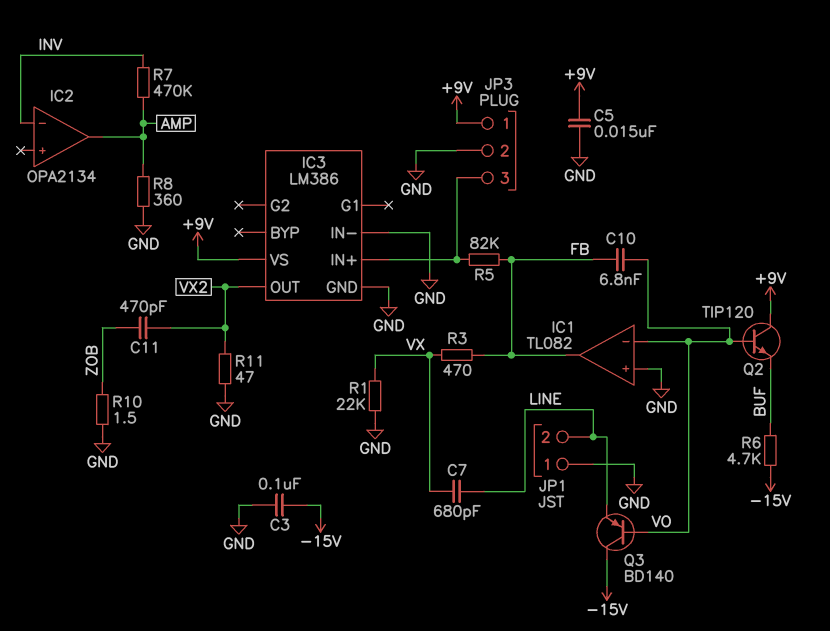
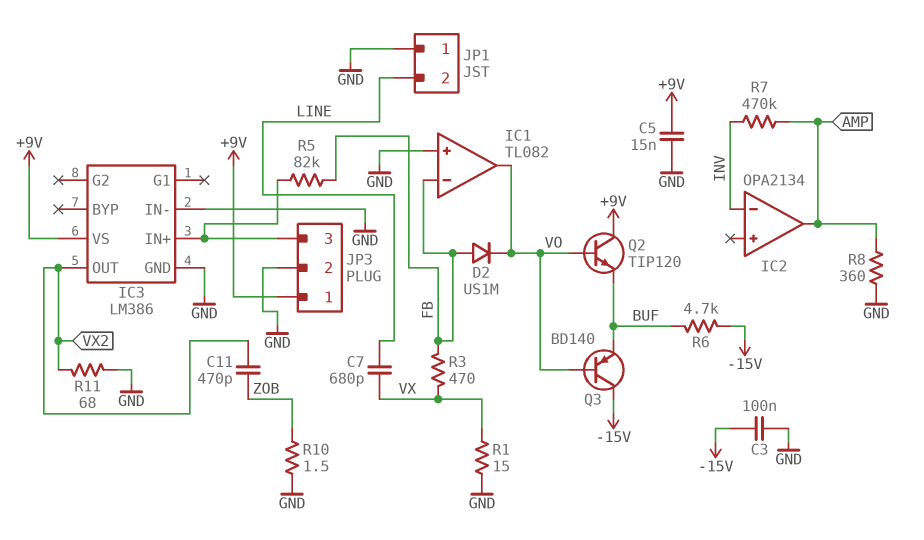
C10: 6.8nF (FB, VO) -> none
D2: none -> diode US1M (A FB, K VO)
IC1 pin in-: VO -> FB
IC1 pin out: FB -> VO
Q3: PNP BD140 (B VO, C -15V, E LINE) -> PNP BD140 (B VO, C -15V, E BUF)
R1: 22k (GND, VX) -> 15 (GND, VX)
R11: 47 (GND, VX2) -> 68 (GND, VX2)

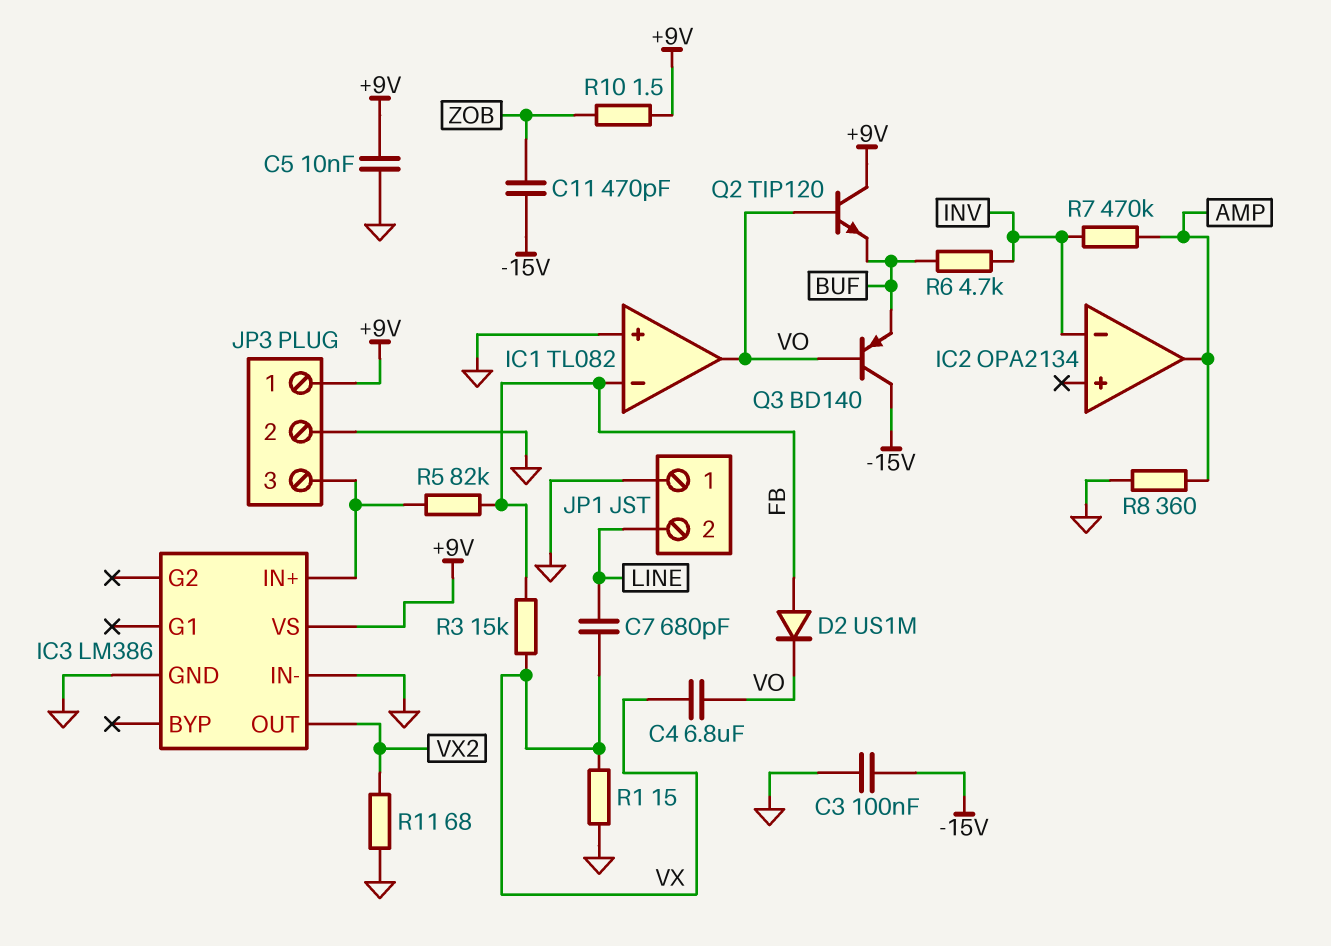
C4: none -> 6.8uF (VO, VX)
C5: 15nF (+9V, GND) -> 10nF (+9V, GND)
C11: 470pF (VX2, ZOB) -> 470pF (-15V, ZOB)
R3: 470 (FB, VX) -> 15k (FB, VX)
R6: 4.7k (-15V, BUF) -> 4.7k (BUF, INV)
R10: 1.5 (GND, ZOB) -> 1.5 (+9V, ZOB)

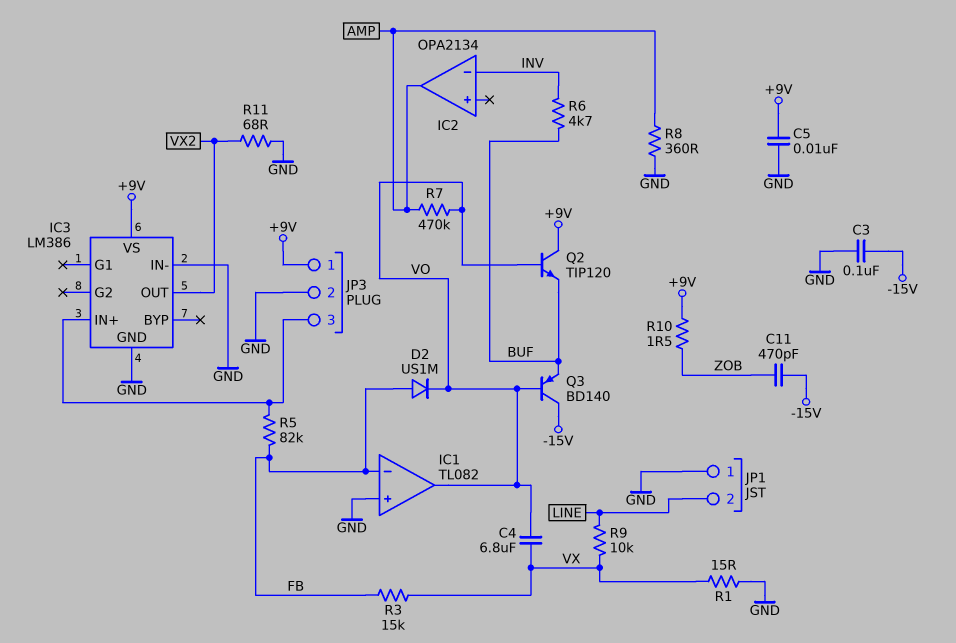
C7: 680pF (LINE, VX) -> none
R7: 470k (AMP, INV) -> 470k (AMP, VO)
R9: none -> 10k (LINE, VX)

